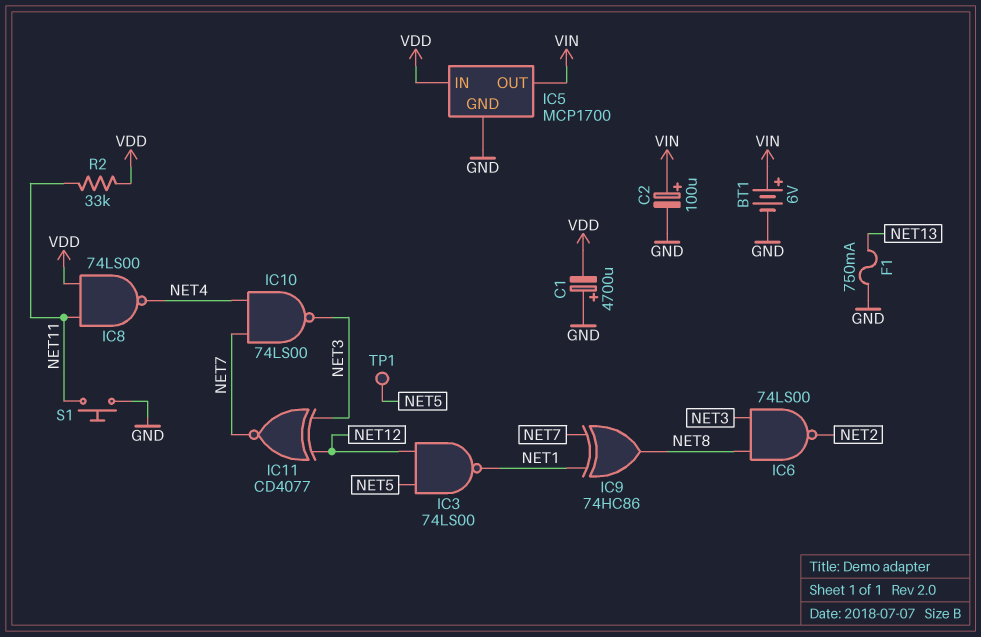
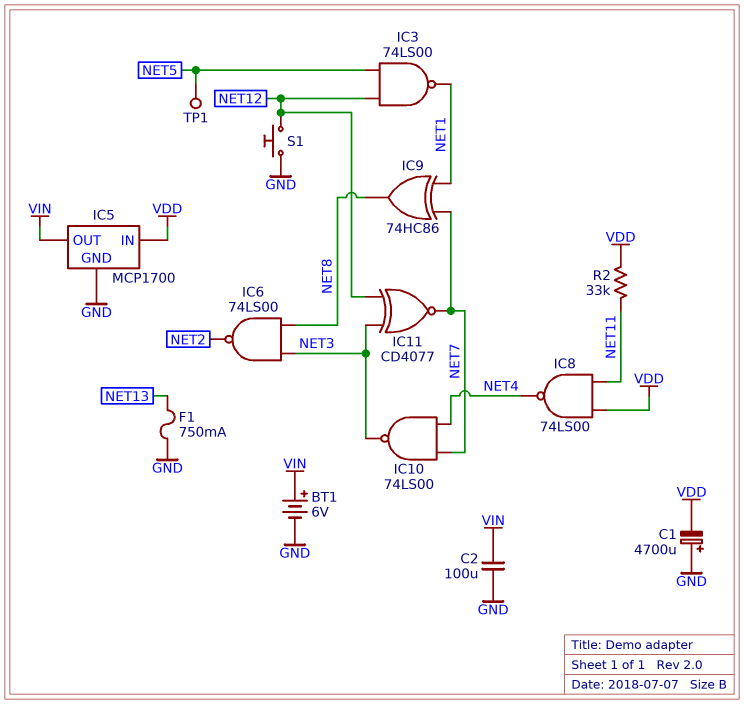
C2: 100uF (plus VIN, minus GND) -> 100uF (GND, VIN)
S1: button (GND, NET11) -> button (GND, NET12)

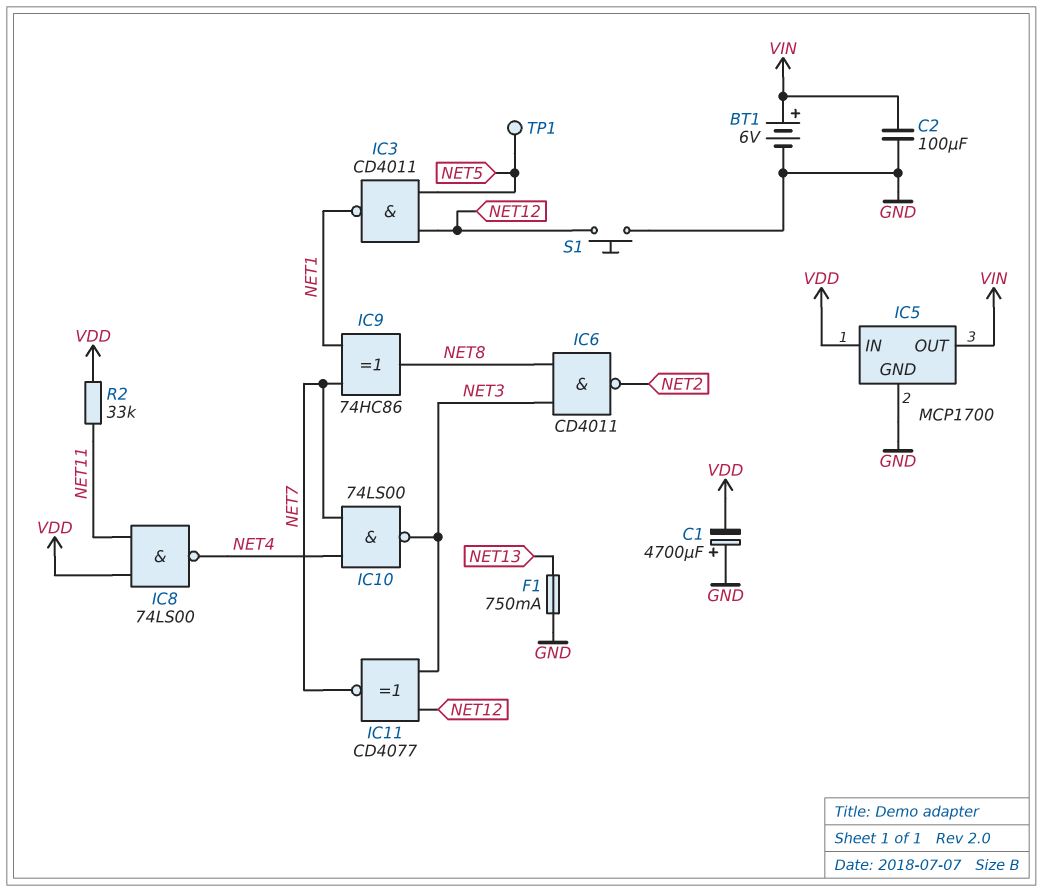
IC3: NAND 74LS00 (in NET5, in NET12, out NET1) -> NAND CD4011 (in NET5, in NET12, out NET1)
IC6: NAND 74LS00 (in NET3, in NET8, out NET2) -> NAND CD4011 (in NET3, in NET8, out NET2)

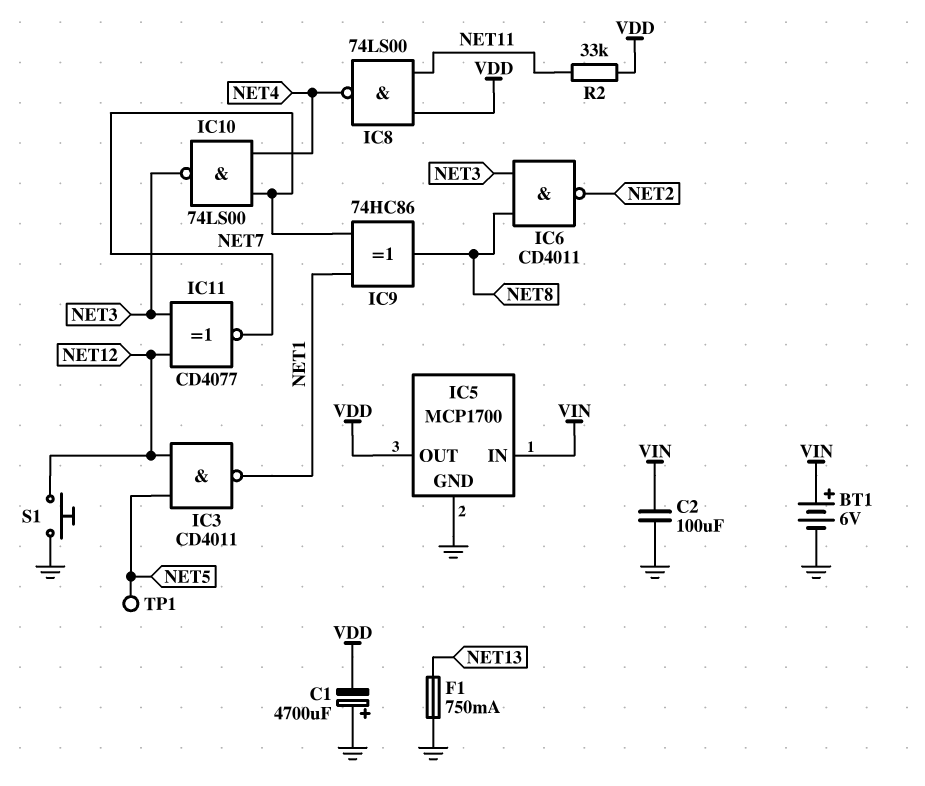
IC5 pin IN: VDD -> VIN
IC5 pin OUT: VIN -> VDD

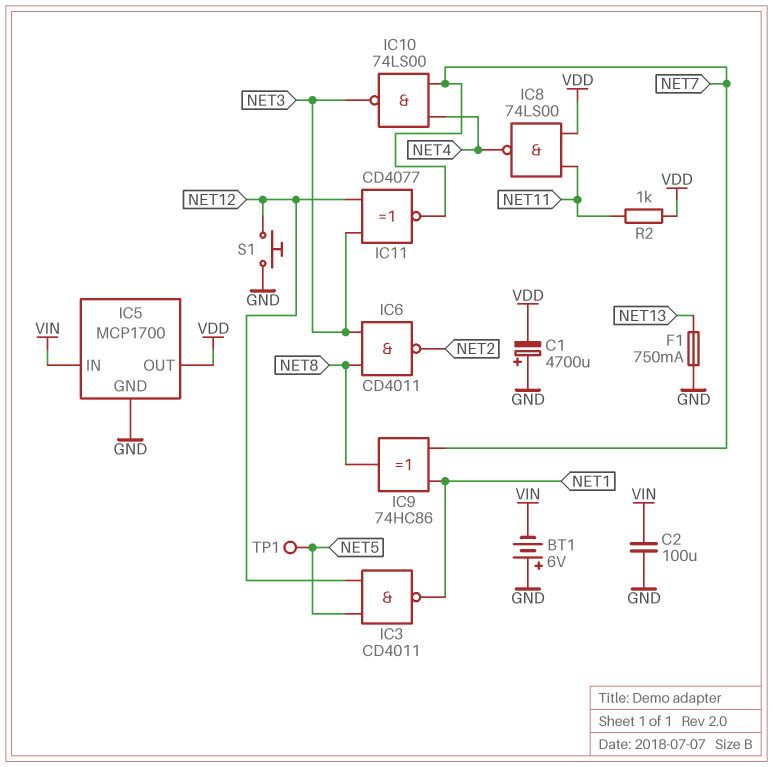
BT1: 6V (plus VIN, minus GND) -> 6V (plus GND, minus VIN)
R2: 33k (NET11, VDD) -> 1k (NET11, VDD)

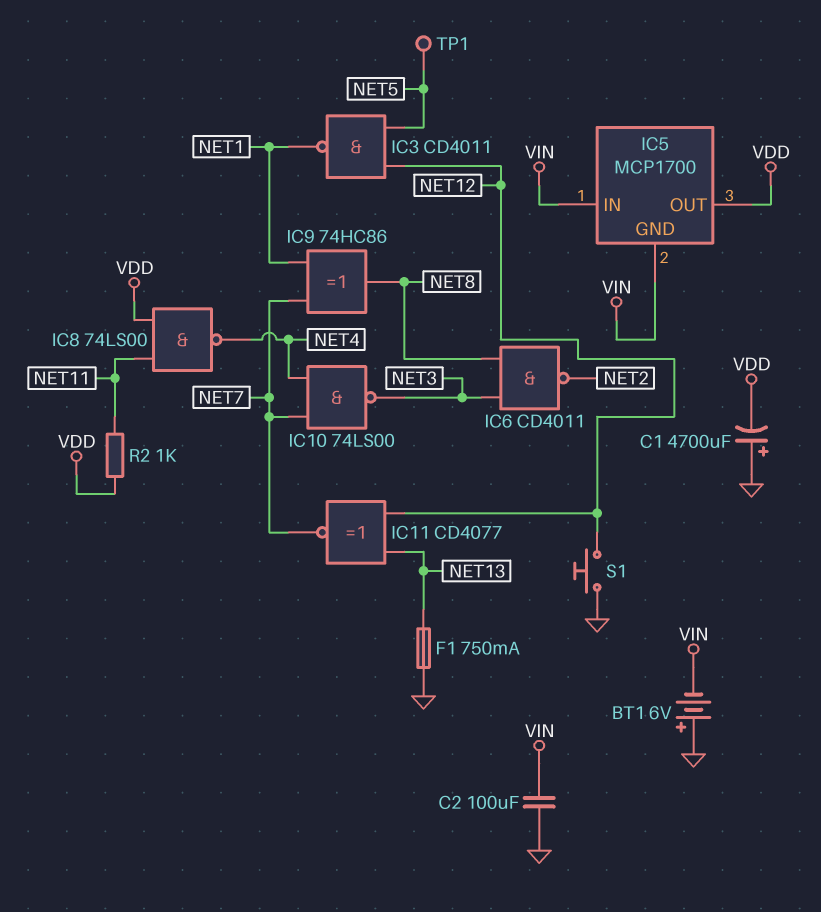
IC5 pin GND: GND -> VIN
IC11: XNOR CD4077 (in NET3, in NET12, out NET7) -> XNOR CD4077 (in NET12, in NET13, out NET7)

